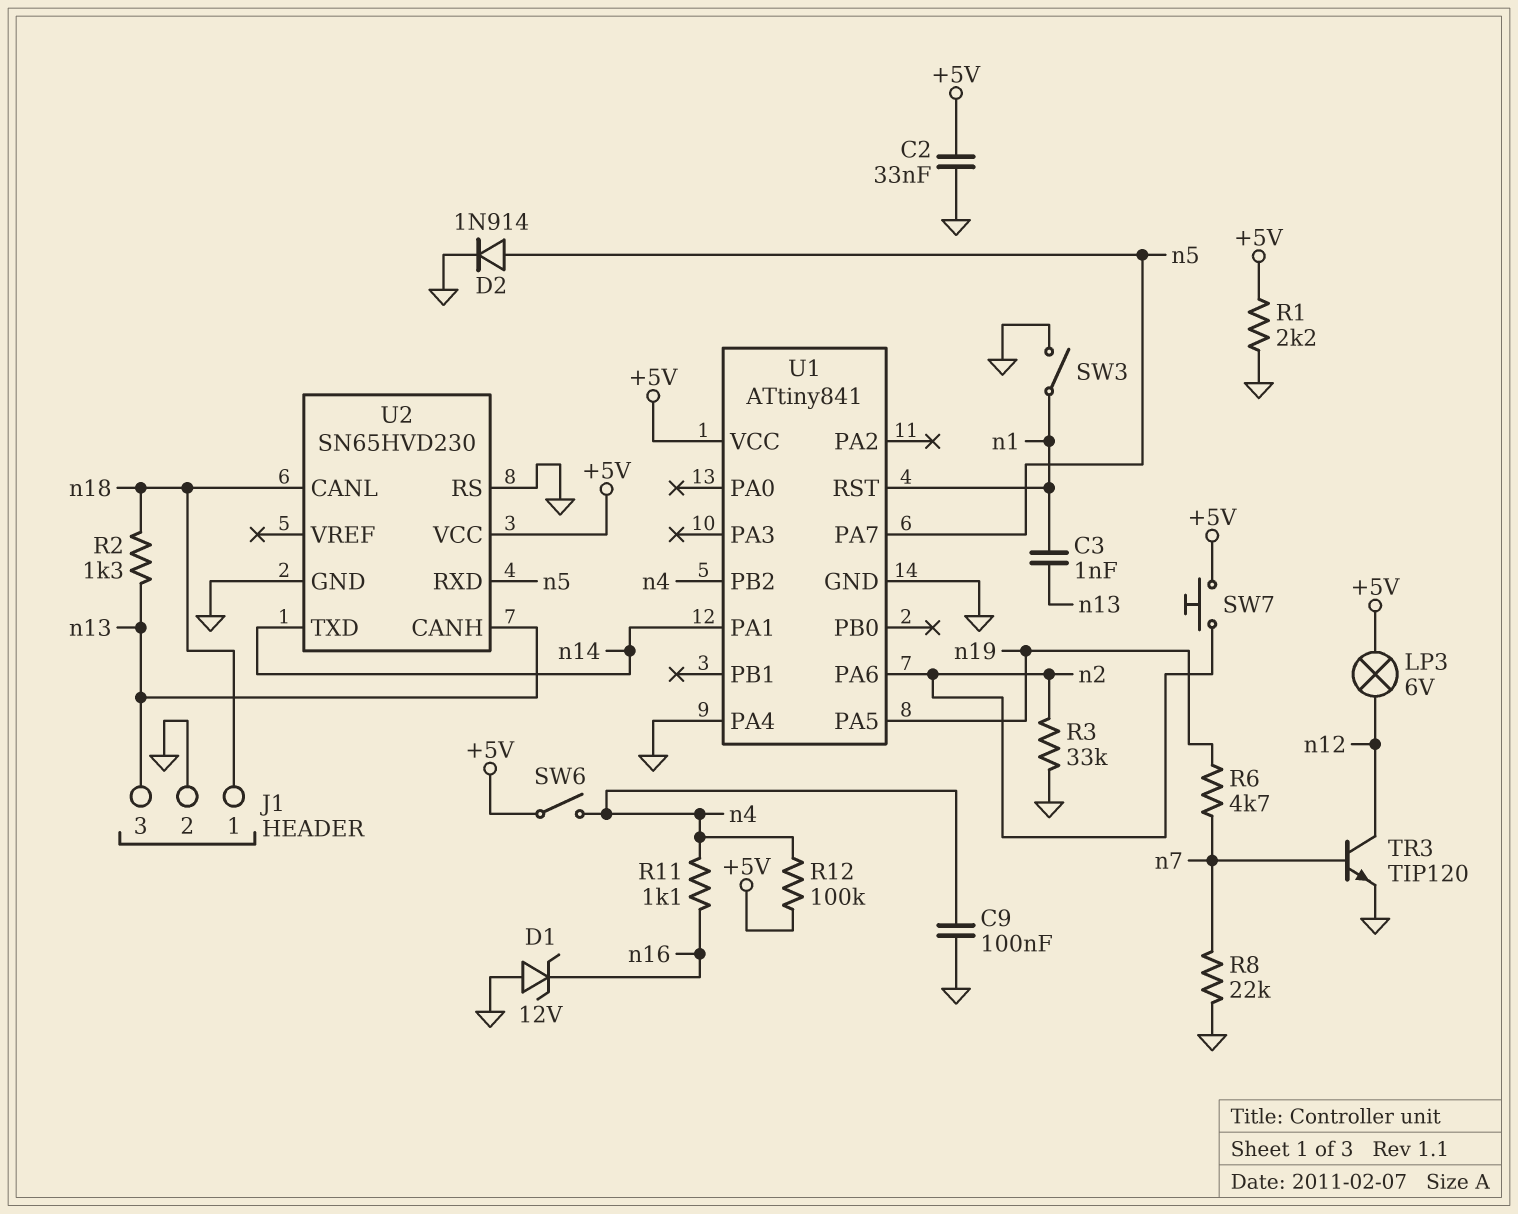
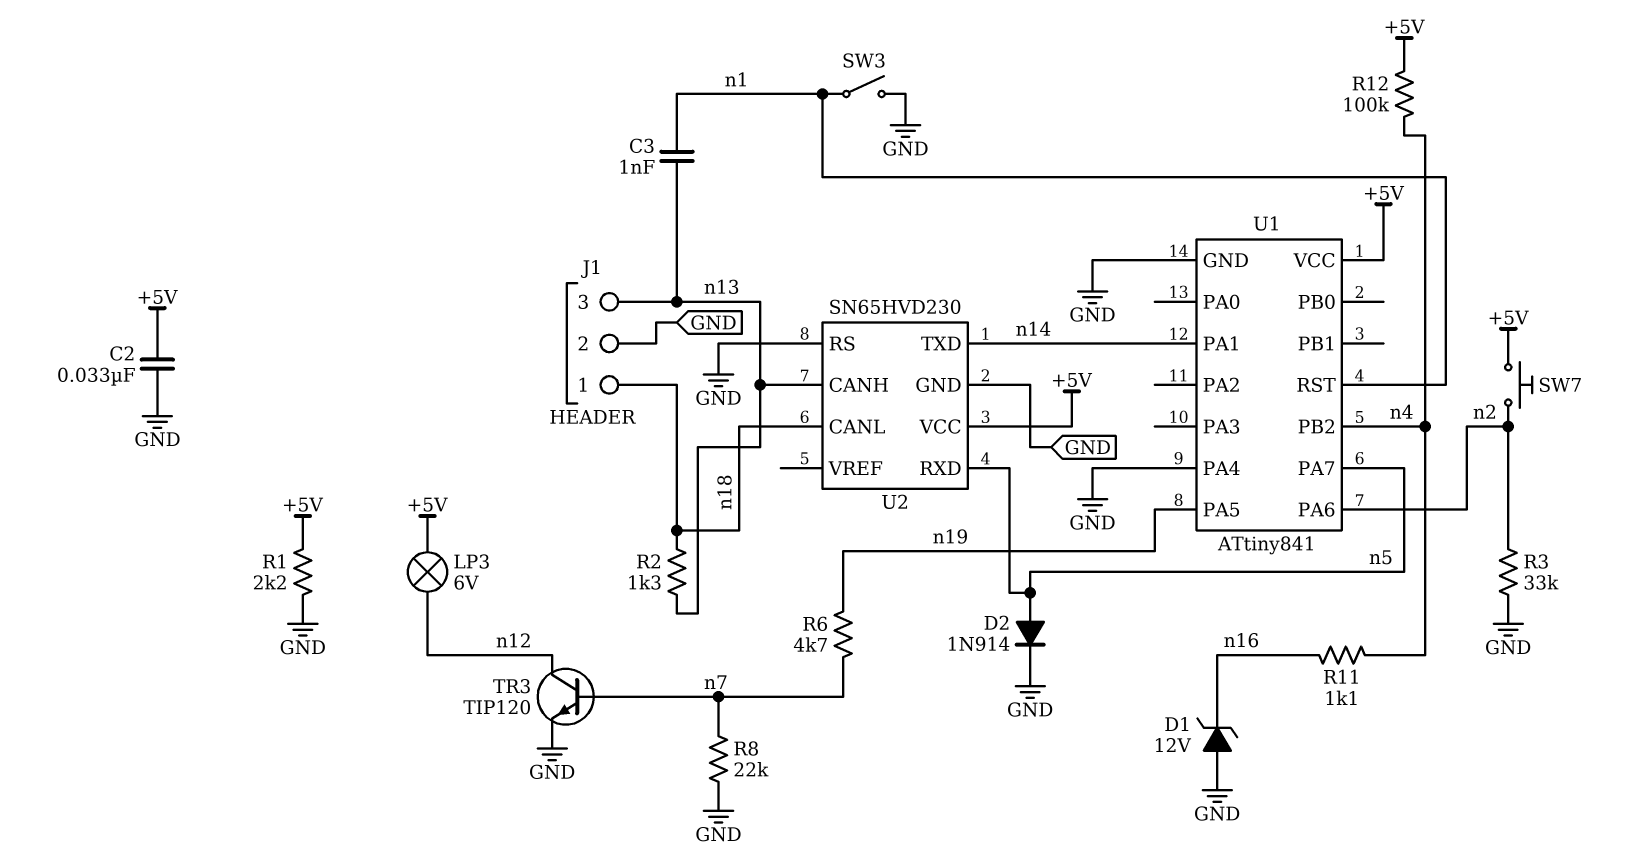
C9: 100nF (GND, n4) -> none
SW6: switch (+5V, n4) -> none

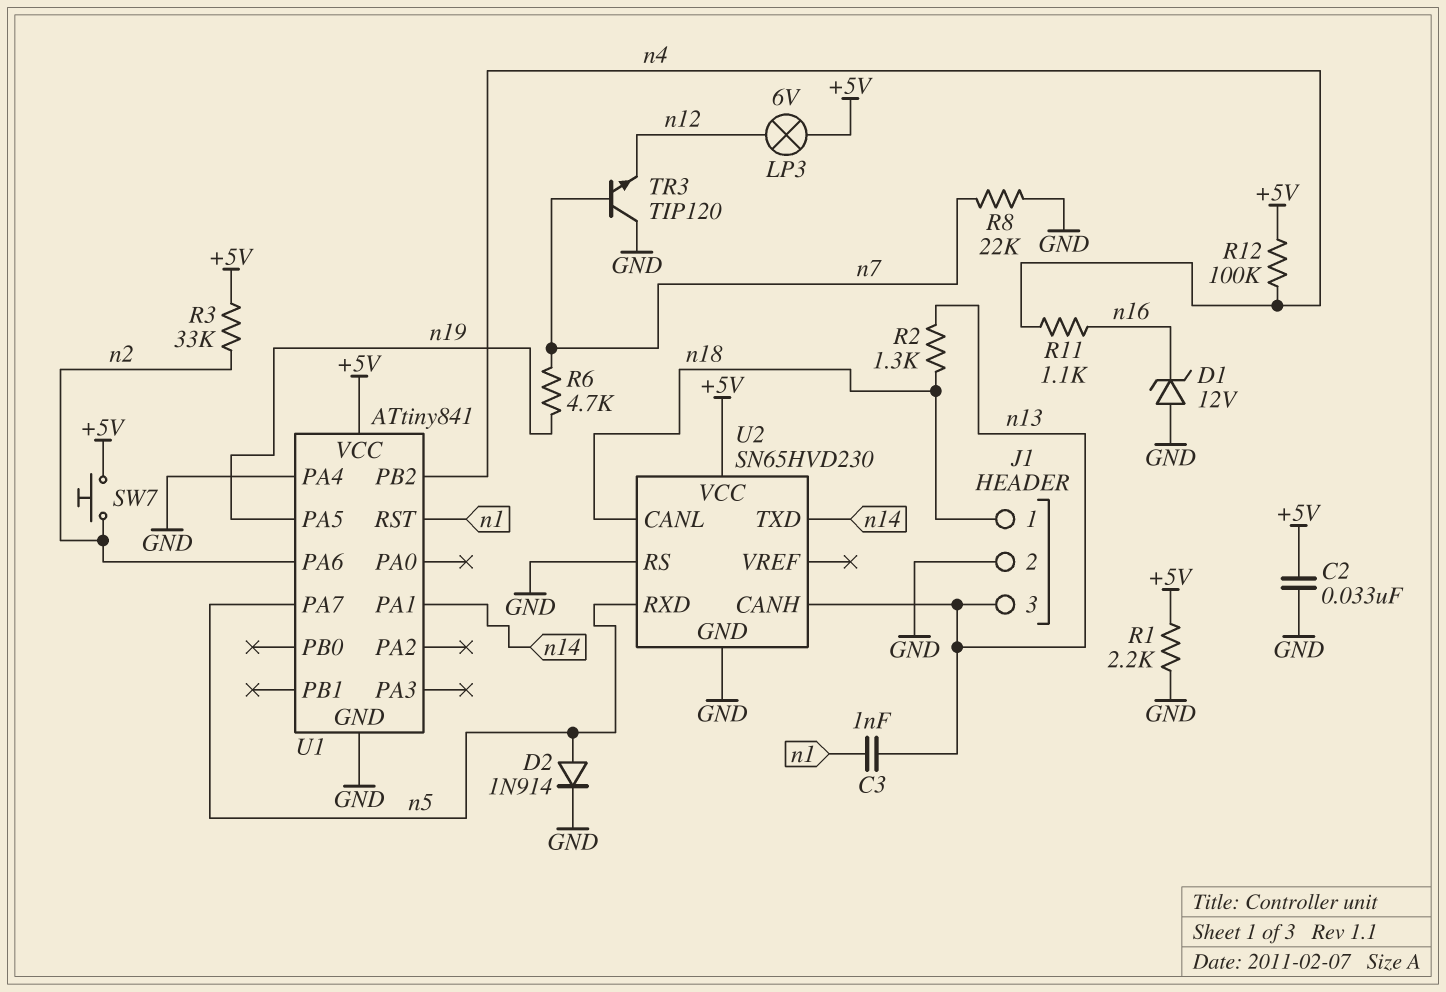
R3: 33k (GND, n2) -> 33k (+5V, n2)
SW3: switch (GND, n1) -> none
TR3: NPN TIP120 (B n7, C n12, E GND) -> NPN TIP120 (B n7, C GND, E n12)

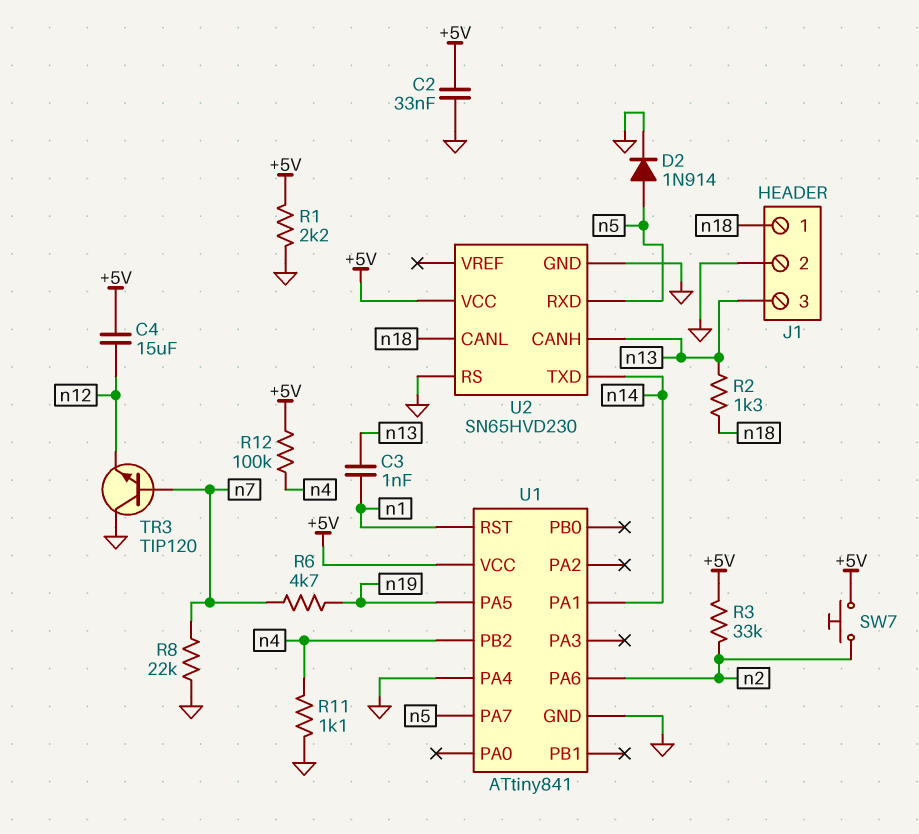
C4: none -> 15uF (+5V, n12)
D1: zener 12V (A GND, K n16) -> none
LP3: lamp 6V (+5V, n12) -> none
R11: 1.1k (n4, n16) -> 1.1k (GND, n4)

